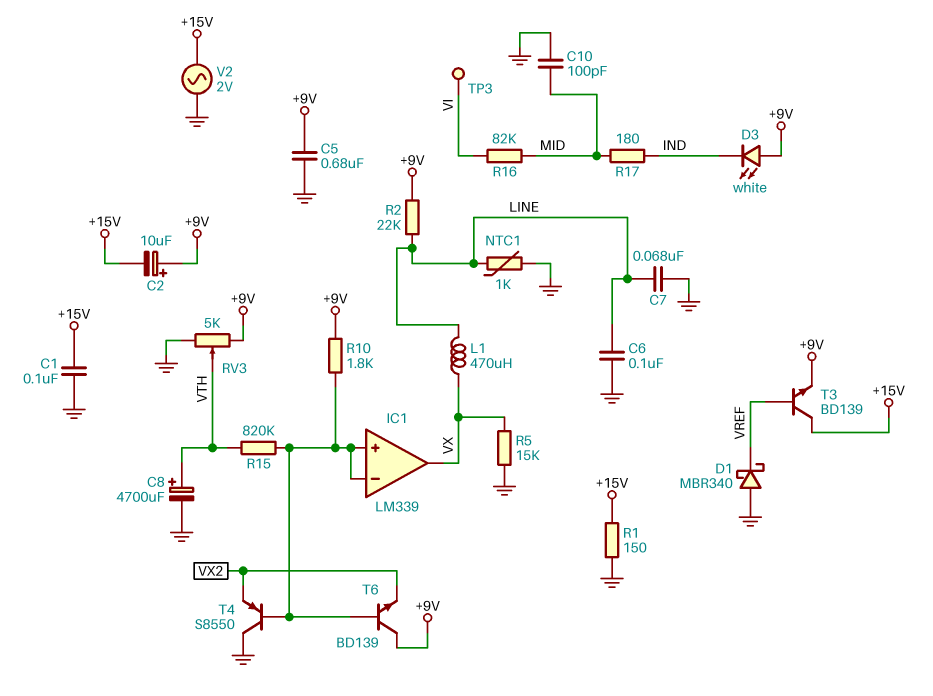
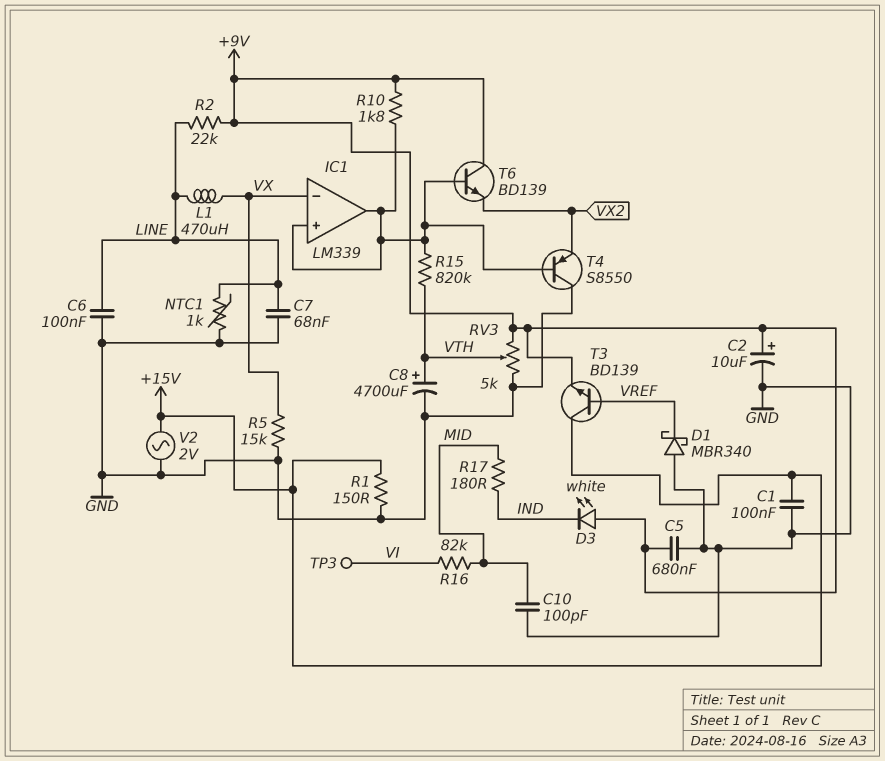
C2: 10uF (plus +9V, minus +15V) -> 10uF (plus +9V, minus GND)
IC1 pin in-: IC1/in+ -> VX
IC1 pin out: VX -> IC1/in+

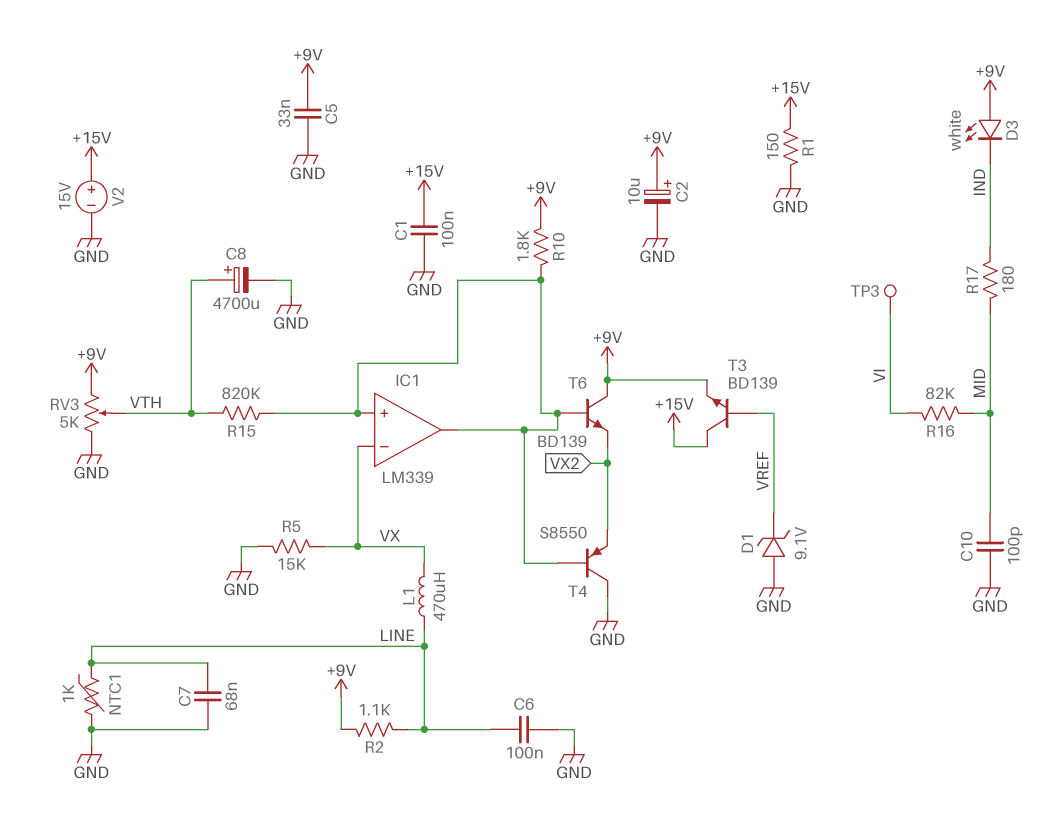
C5: 680nF (+9V, GND) -> 33nF (+9V, GND)
D1: schottky MBR340 (A GND, K VREF) -> zener 9.1V (A GND, K VREF)
R2: 22k (+9V, LINE) -> 1.1k (+9V, LINE)
V2: AC 2V (+15V, GND) -> 15V (plus +15V, minus GND)

